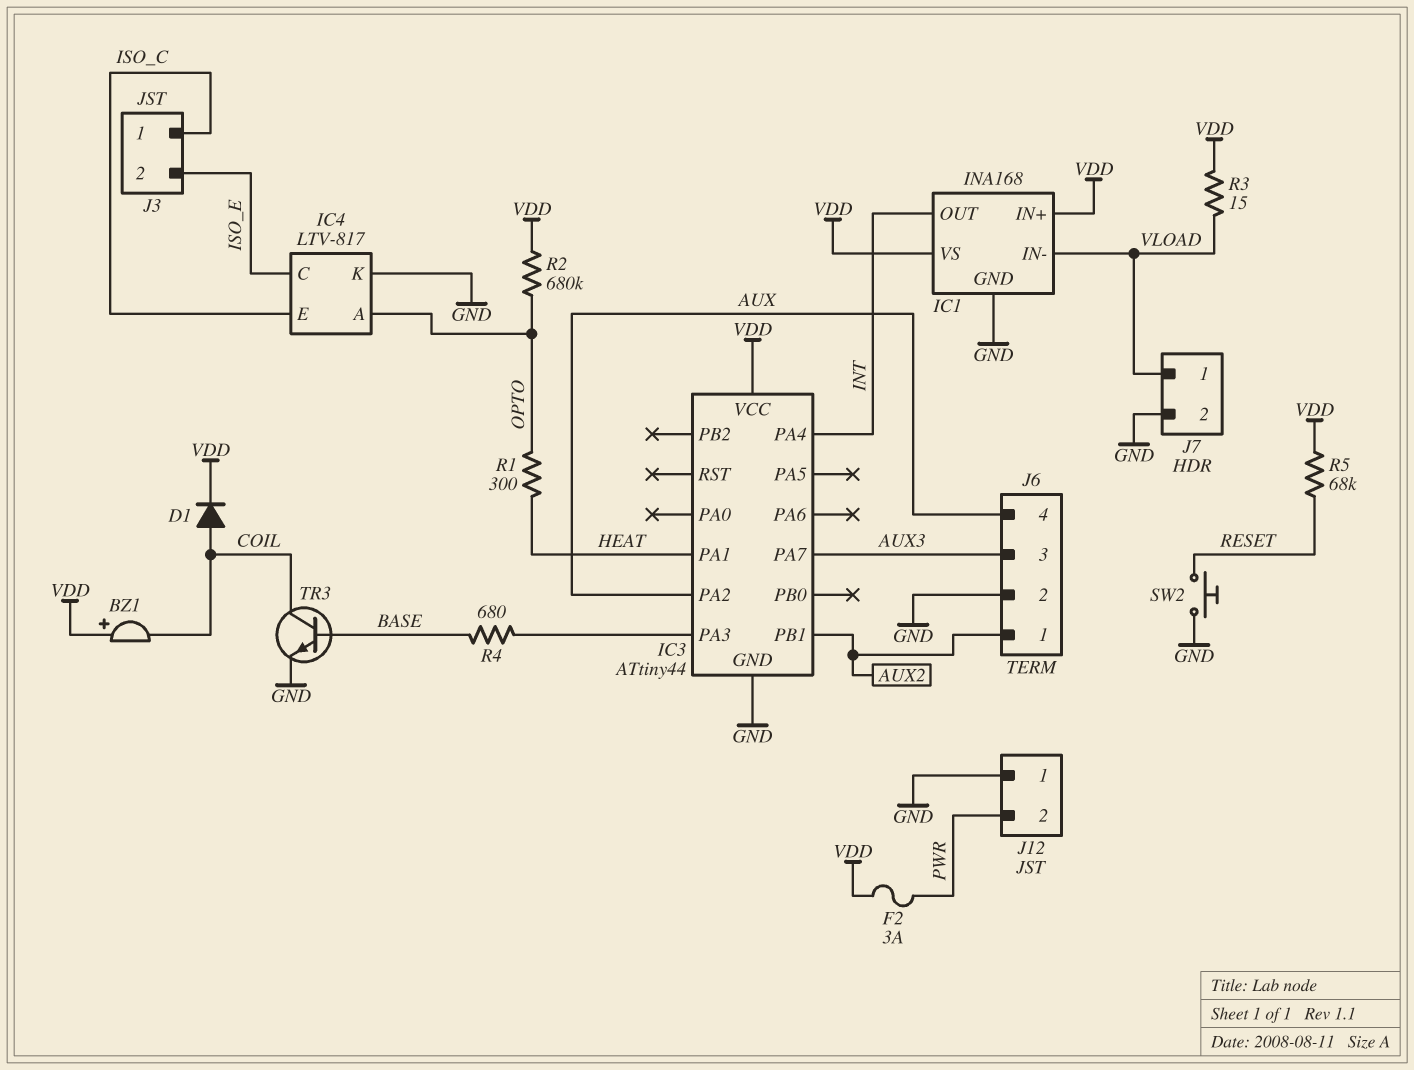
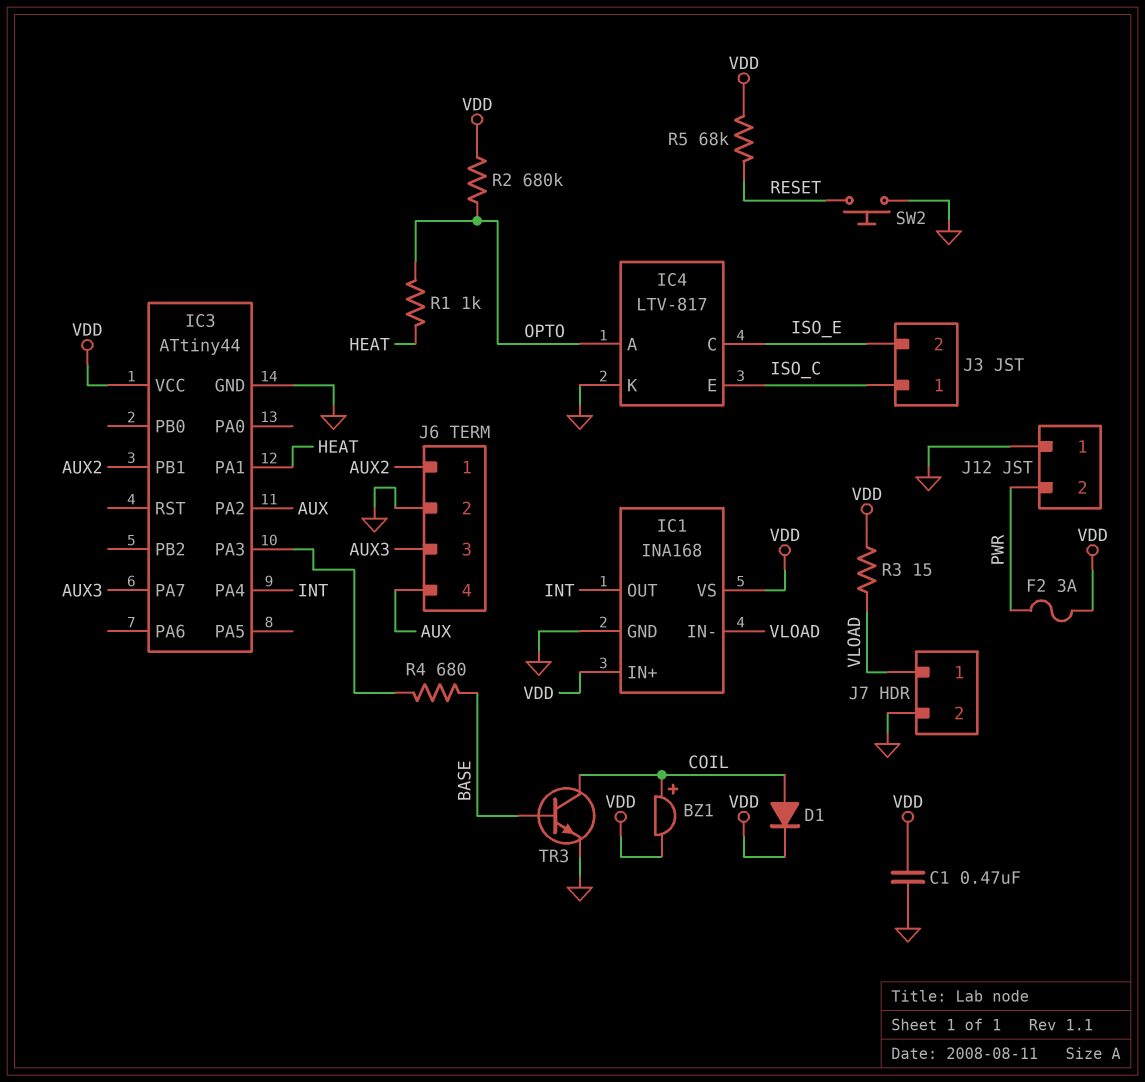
BZ1: buzzer (plus VDD, minus COIL) -> buzzer (plus COIL, minus VDD)
C1: none -> 470nF (GND, VDD)
R1: 300 (HEAT, OPTO) -> 1k (HEAT, OPTO)

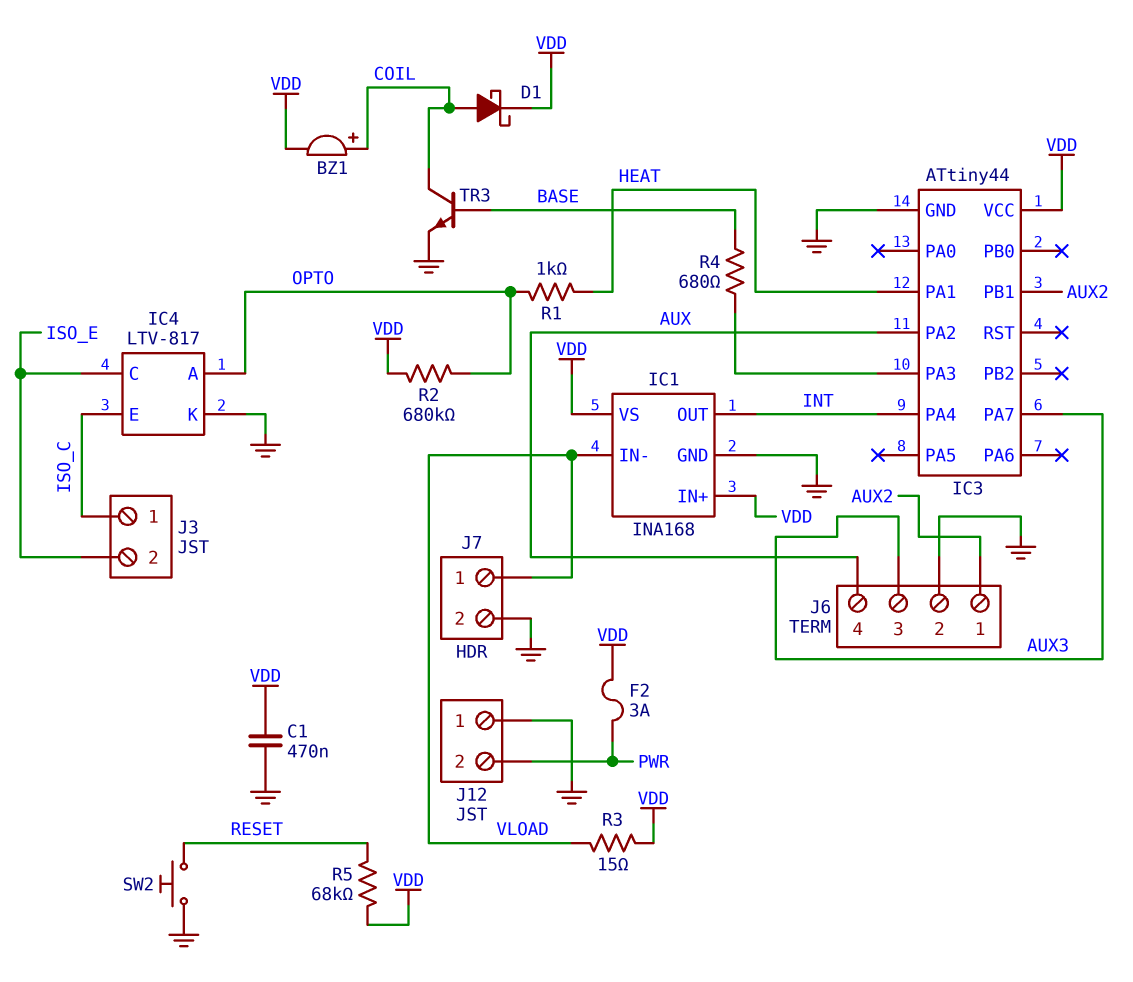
D1: diode (A COIL, K VDD) -> schottky (A COIL, K VDD)

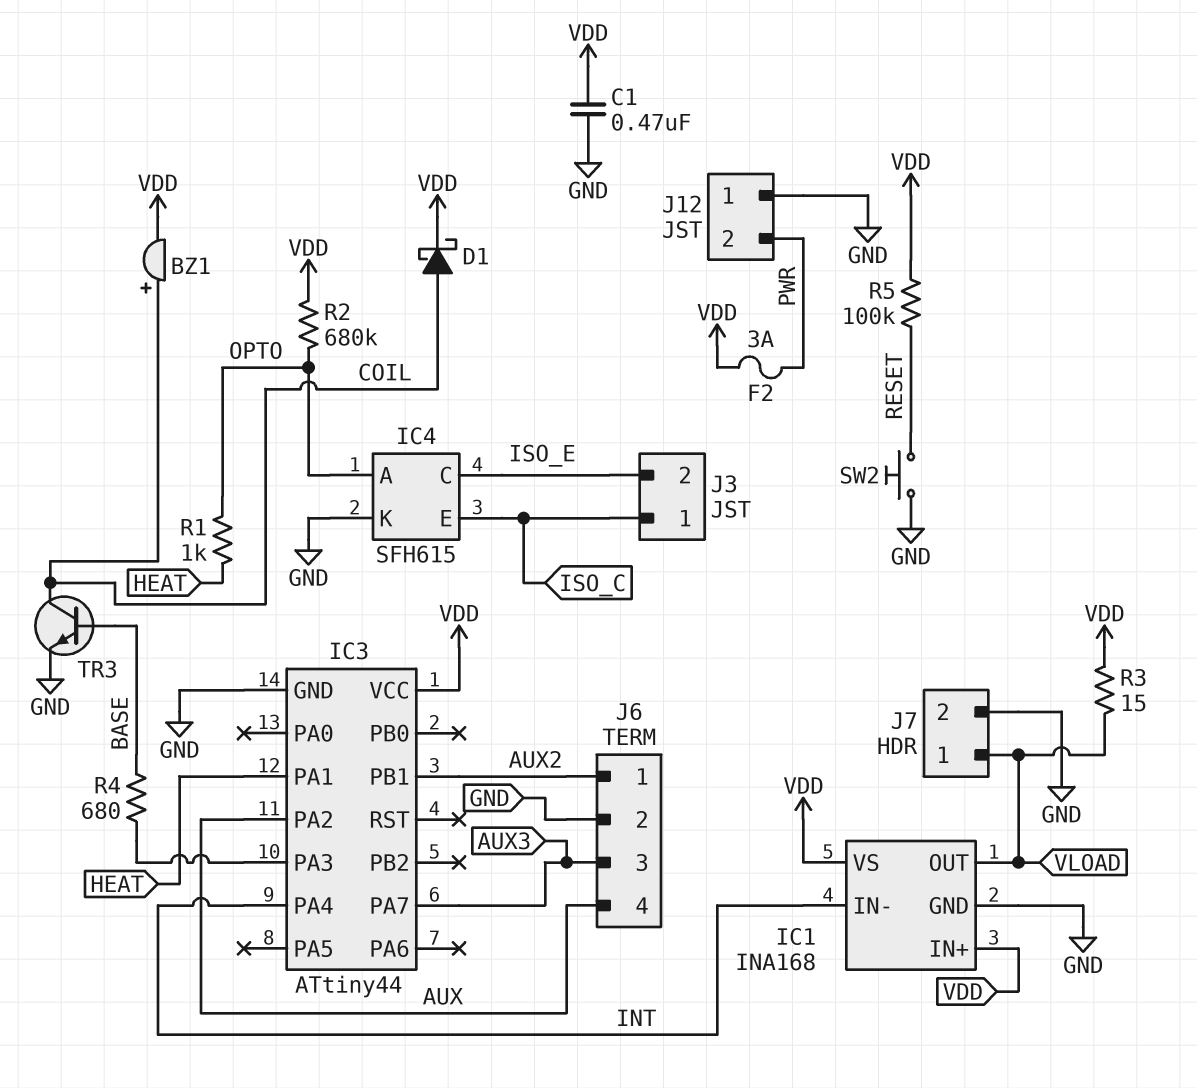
IC1 pin IN-: VLOAD -> INT
IC1 pin OUT: INT -> VLOAD
IC4: LTV-817 -> SFH615
R5: 68k (RESET, VDD) -> 100k (RESET, VDD)

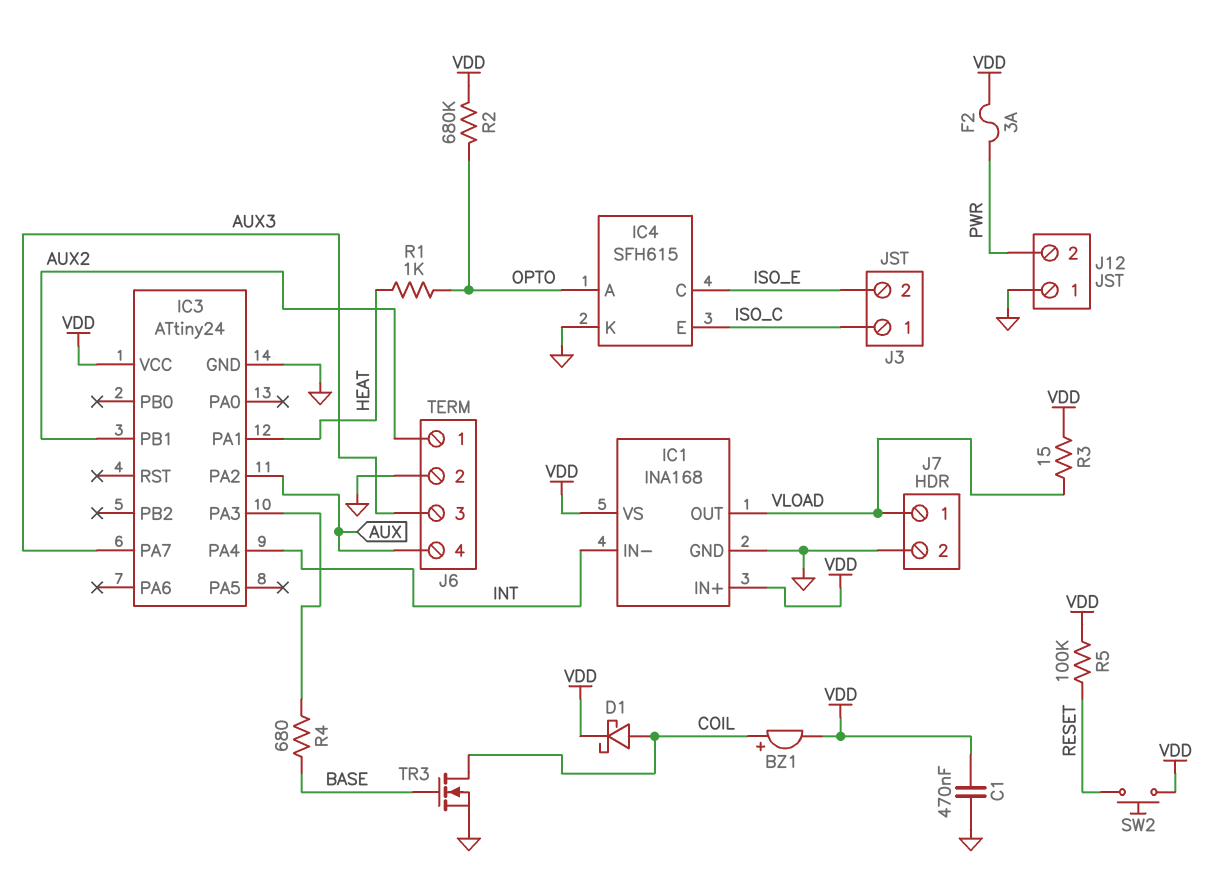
IC3: ATtiny44 -> ATtiny24
SW2: button (GND, RESET) -> button (RESET, VDD)
TR3: NPN (B BASE, C COIL, E GND) -> NMOS (G BASE, D COIL, S GND)

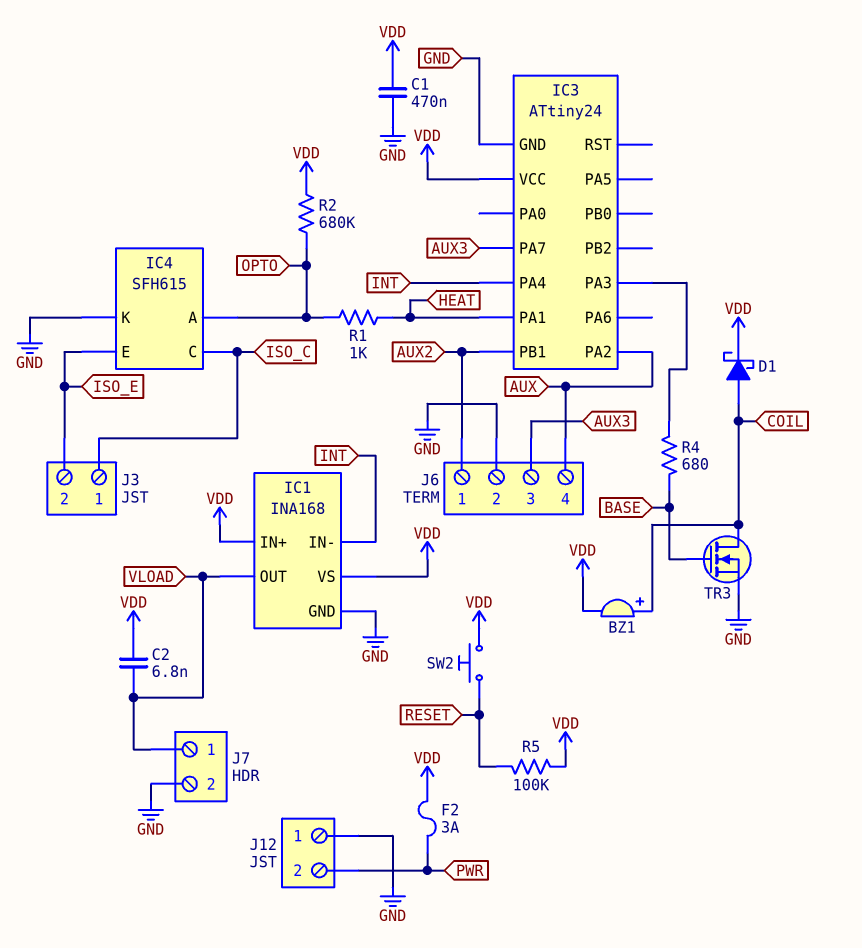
C2: none -> 6.8nF (VDD, VLOAD)
IC4 pin C: ISO_E -> ISO_C
IC4 pin E: ISO_C -> ISO_E
R3: 15 (VDD, VLOAD) -> none

